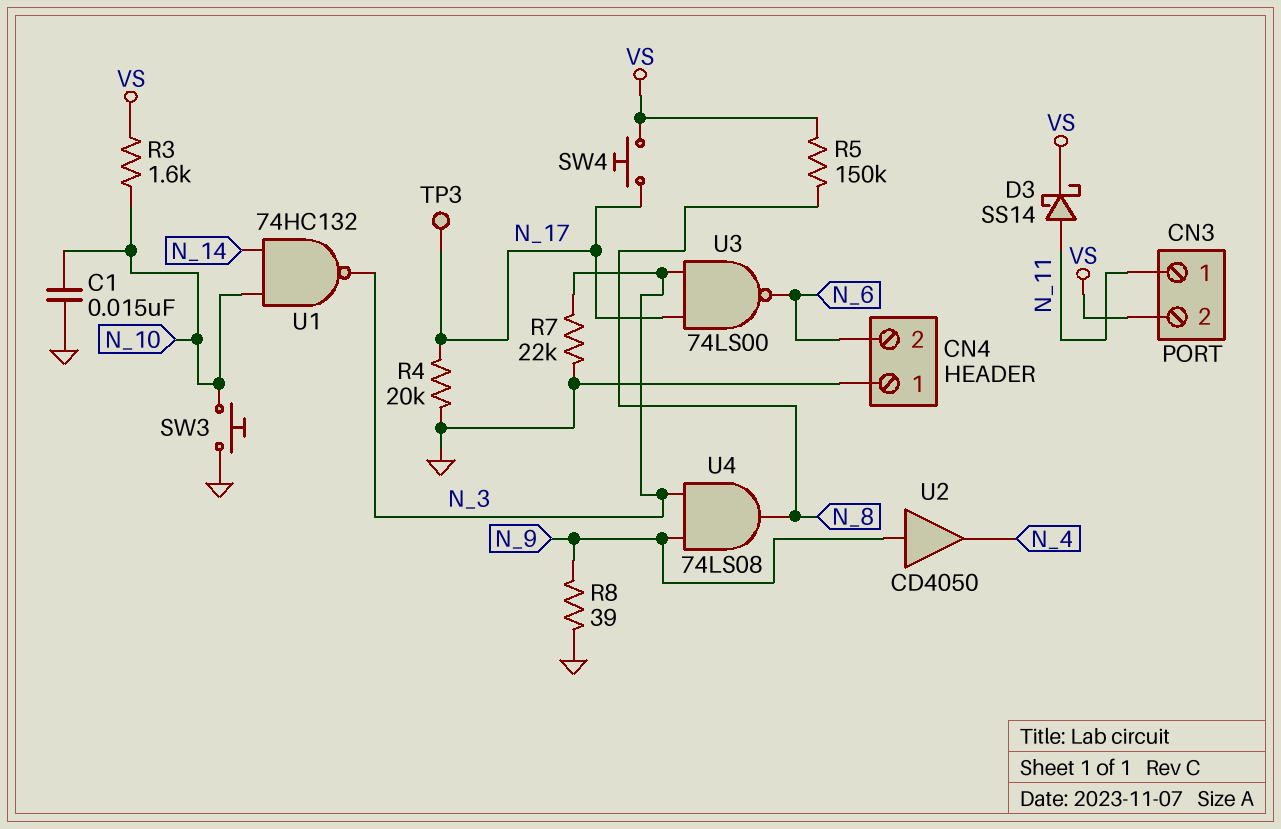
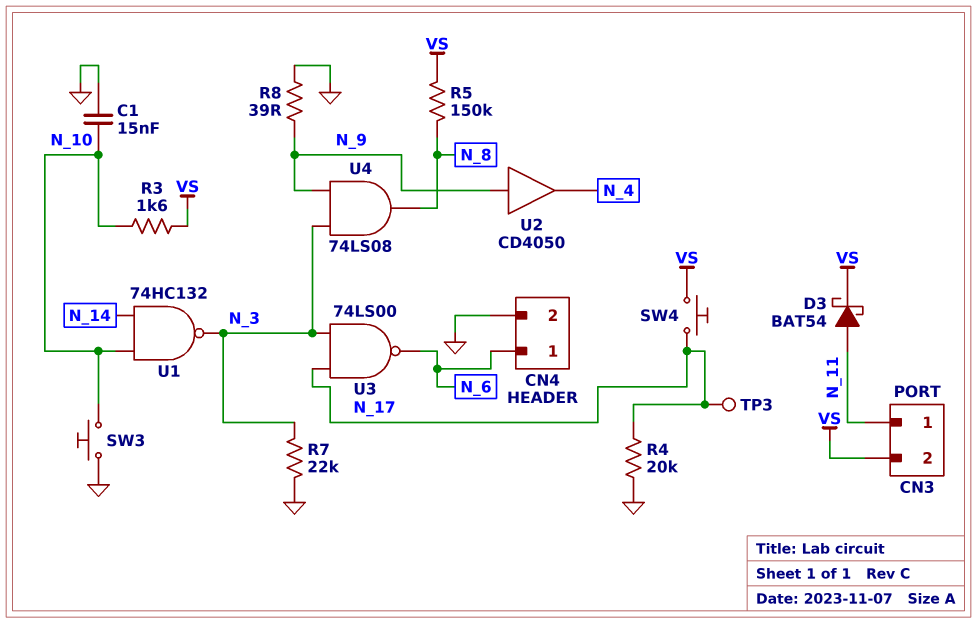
CN4 pin 1: GND -> N_6
CN4 pin 2: N_6 -> GND
D3: schottky SS14 (A N_11, K VS) -> schottky BAT54 (A N_11, K VS)

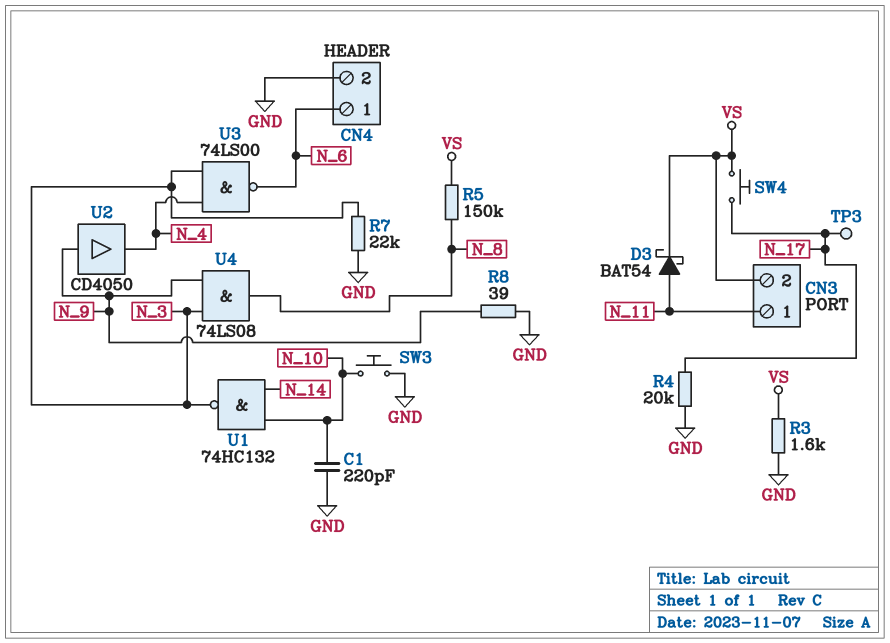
C1: 15nF (GND, N_10) -> 220pF (GND, N_10)
R3: 1.6k (N_10, VS) -> 1.6k (GND, VS)
U3: NAND 74LS00 (in N_3, in N_17, out N_6) -> NAND 74LS00 (in N_3, in N_4, out N_6)

